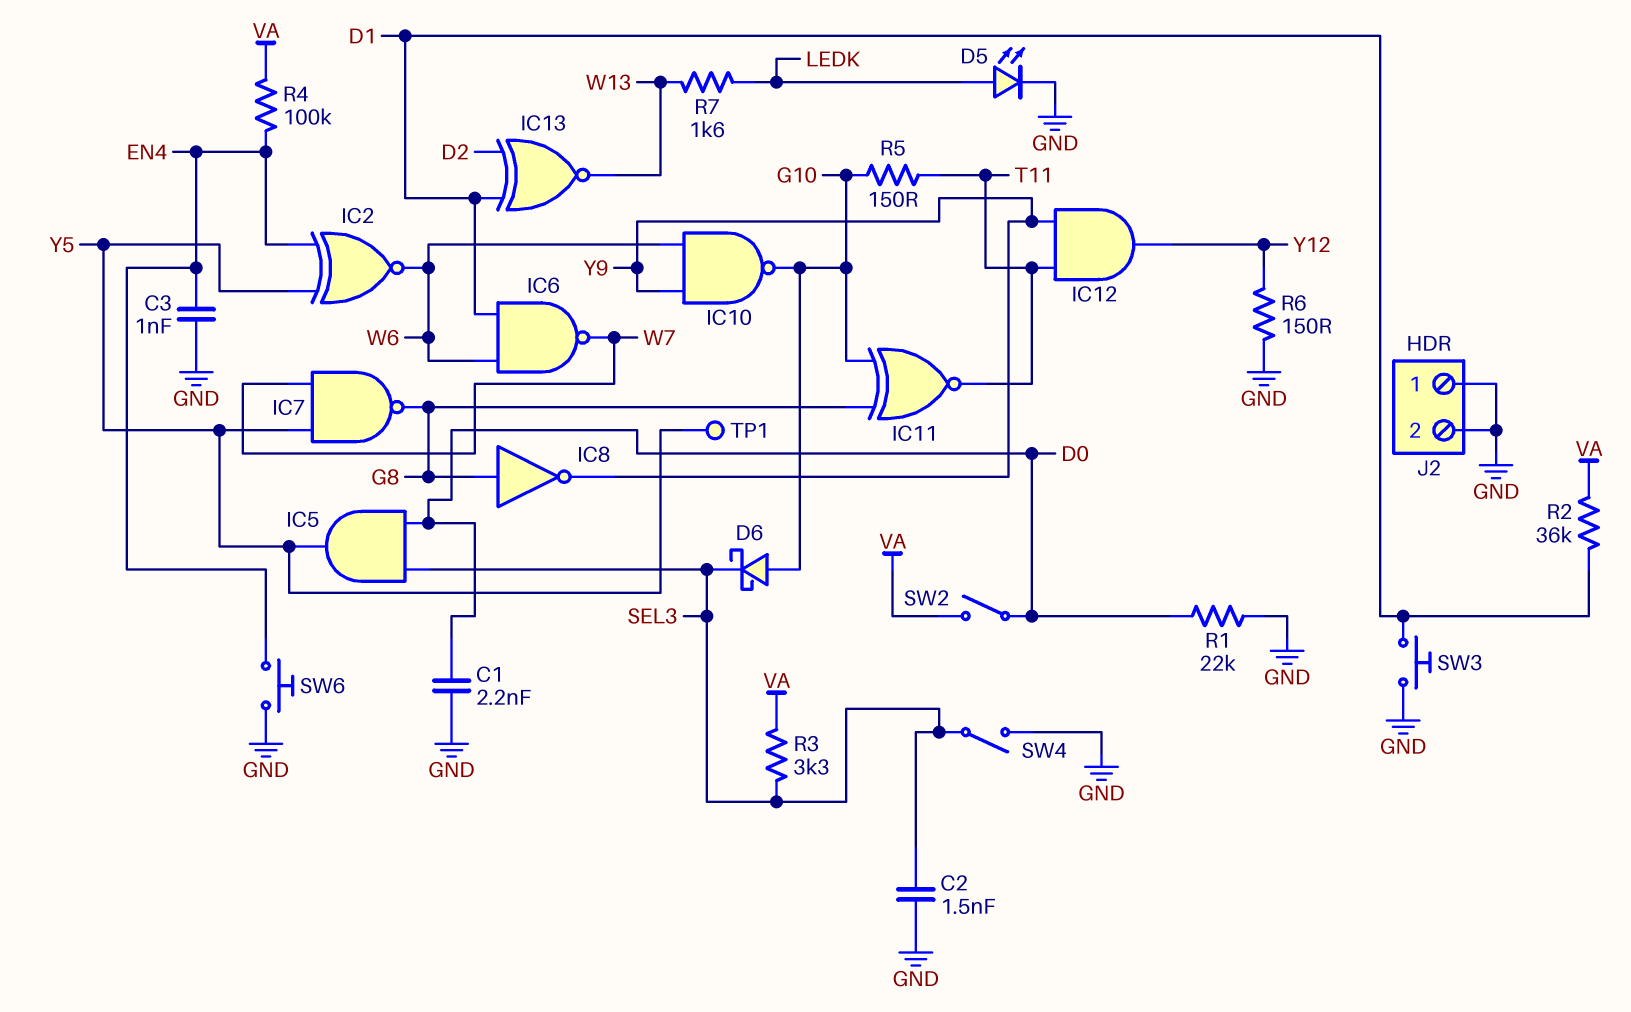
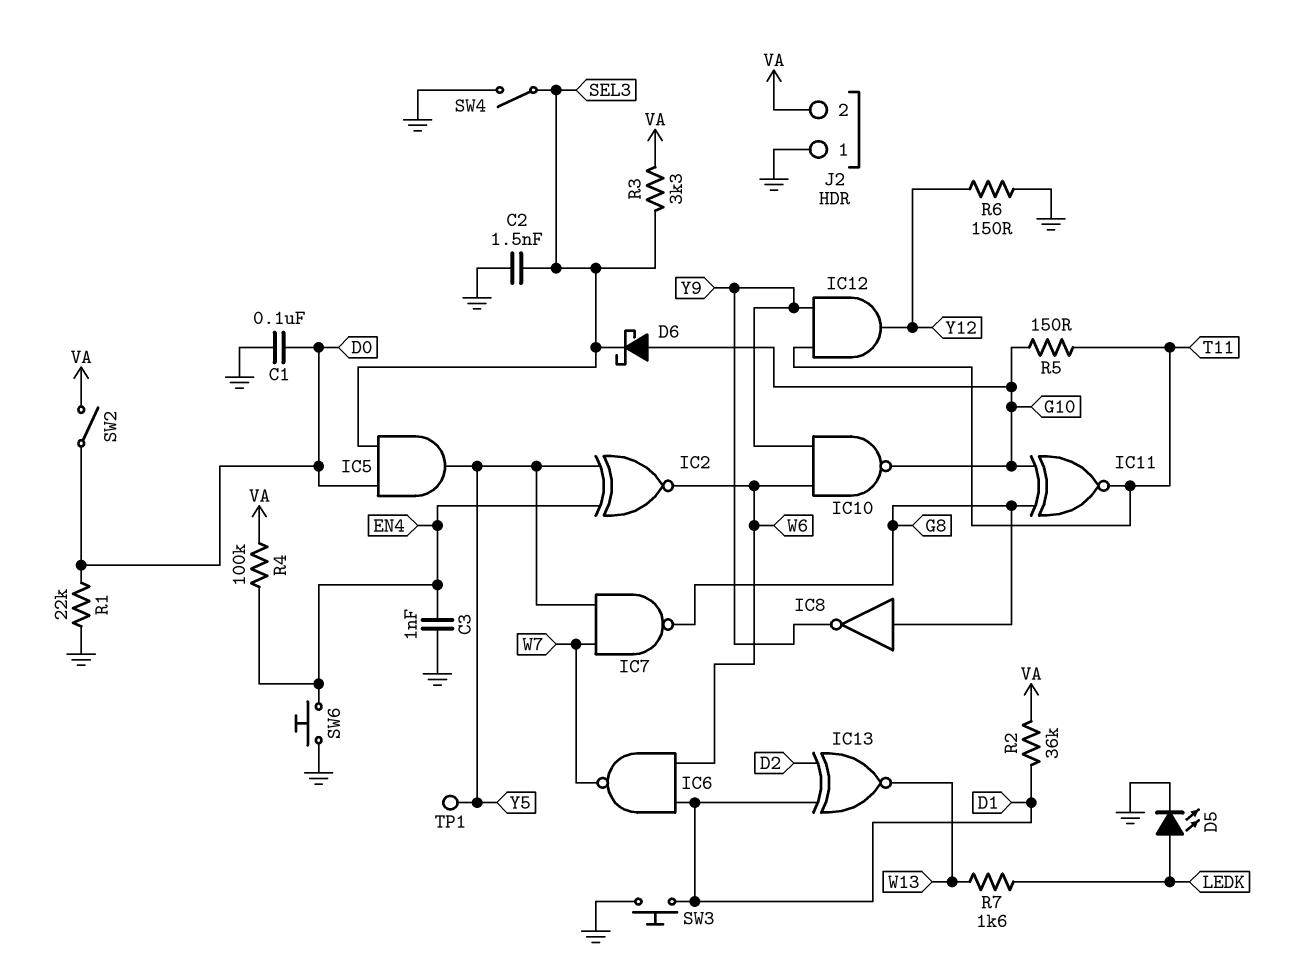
C1: 2.2nF (D0, GND) -> 100nF (D0, GND)
J2 pin 2: GND -> VA

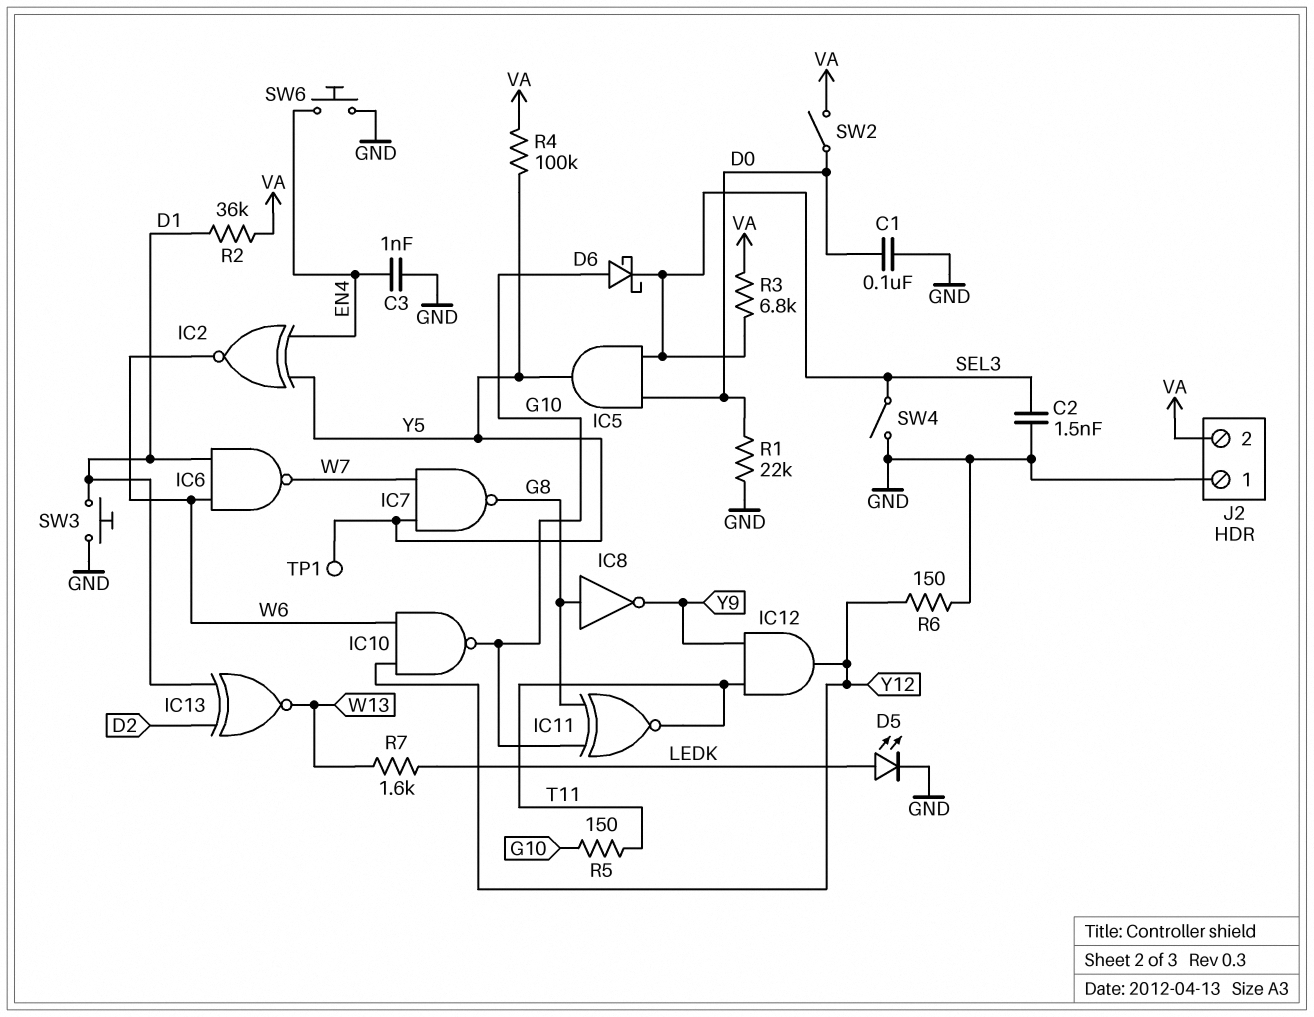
IC10: NAND (in W6, in Y9, out G10) -> NAND (in W6, in Y12, out G10)
R3: 3.3k (SEL3, VA) -> 6.8k (SEL3, VA)
R4: 100k (EN4, VA) -> 100k (VA, Y5)

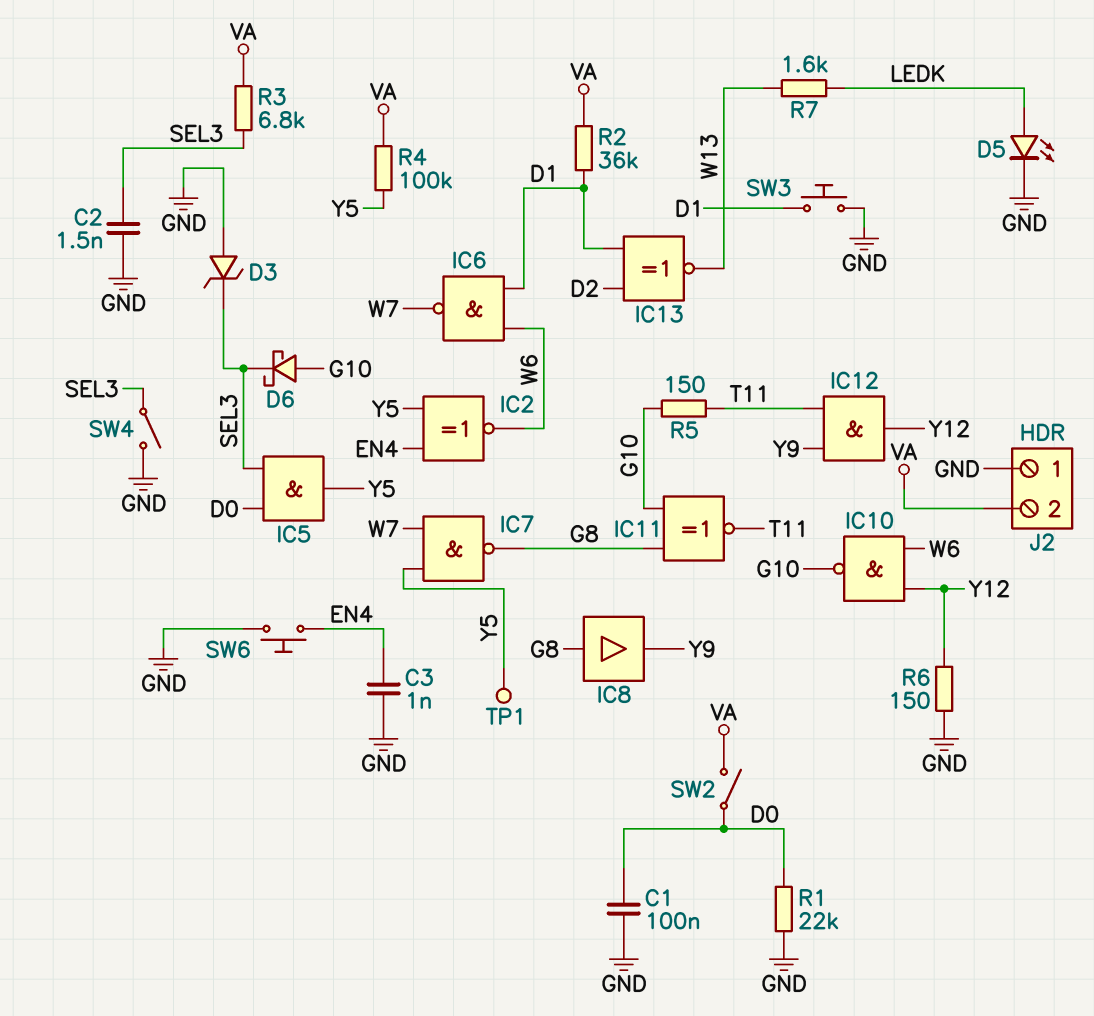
D3: none -> zener (A GND, K SEL3)
IC8: NOT (in G8, out Y9) -> buffer (in G8, out Y9)

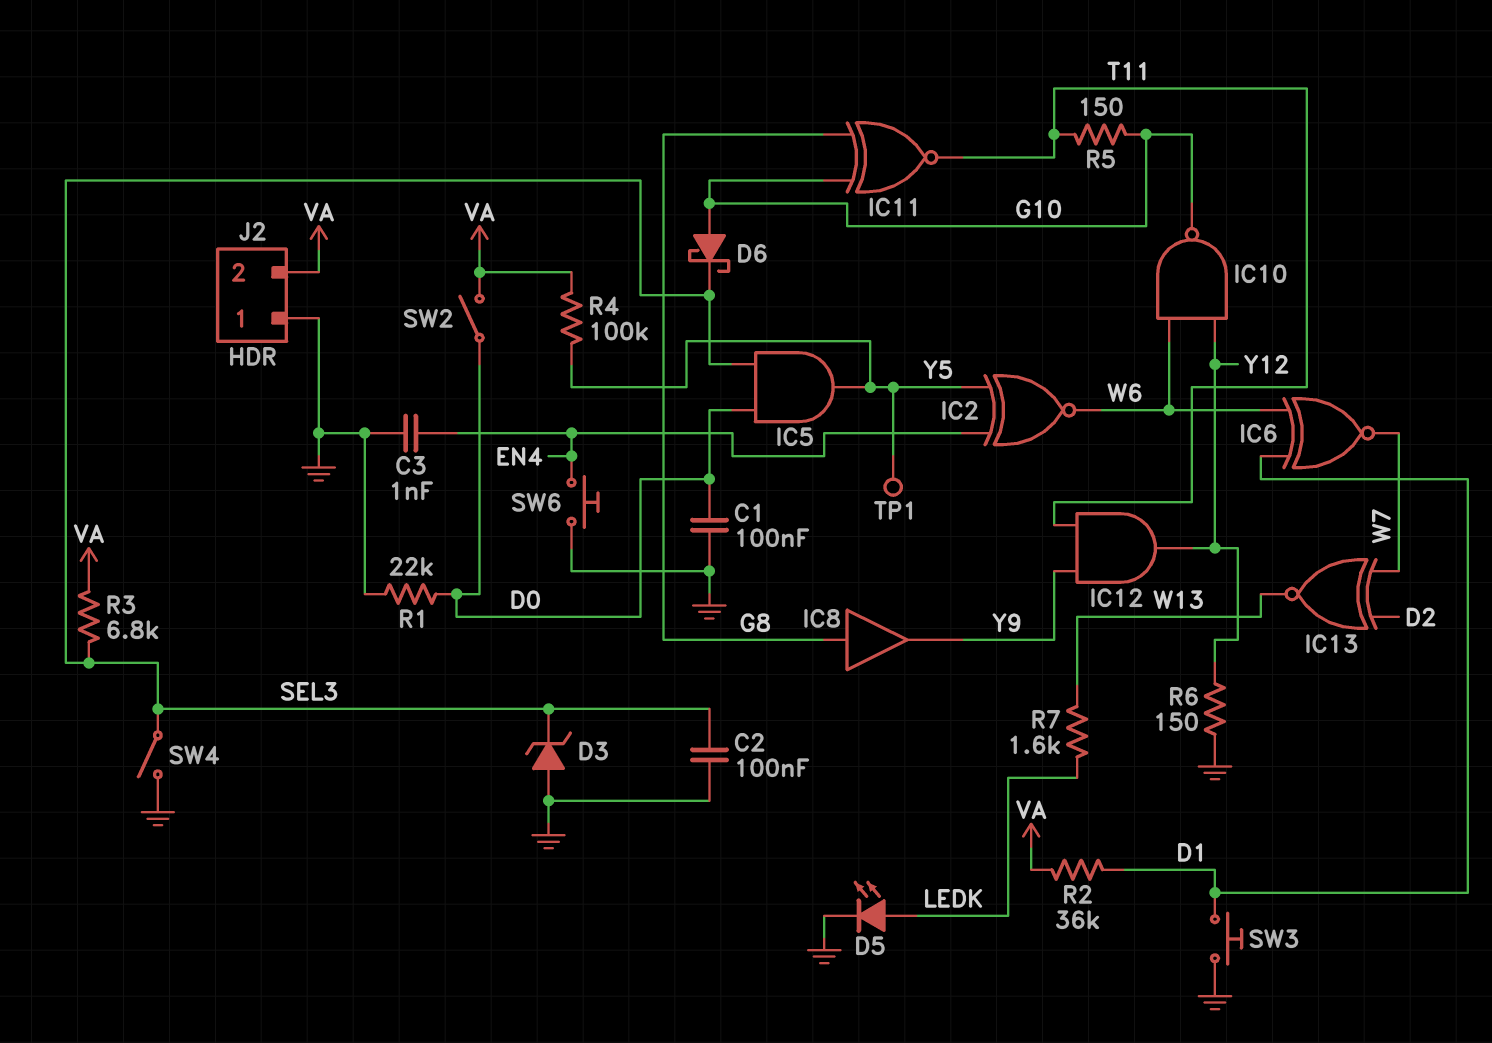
C2: 1.5nF (GND, SEL3) -> 100nF (GND, SEL3)
IC6: NAND (in D1, in W6, out W7) -> XNOR (in D1, in W6, out W7)
IC7: NAND (in W7, in Y5, out G8) -> none
IC13: XNOR (in D1, in D2, out W13) -> XNOR (in D2, in W7, out W13)

